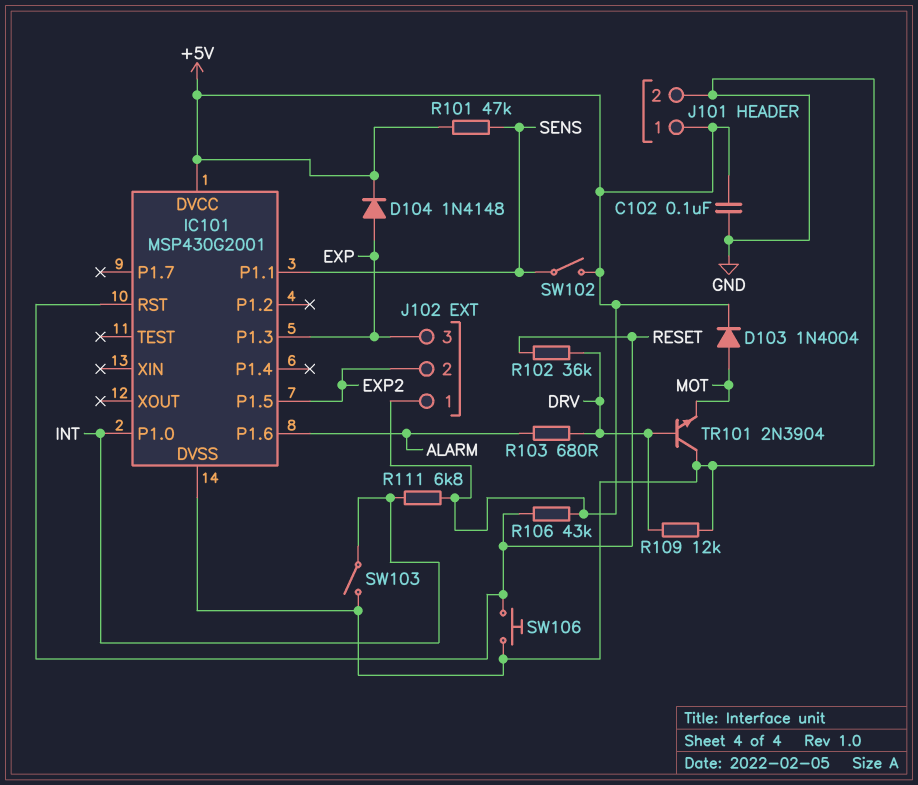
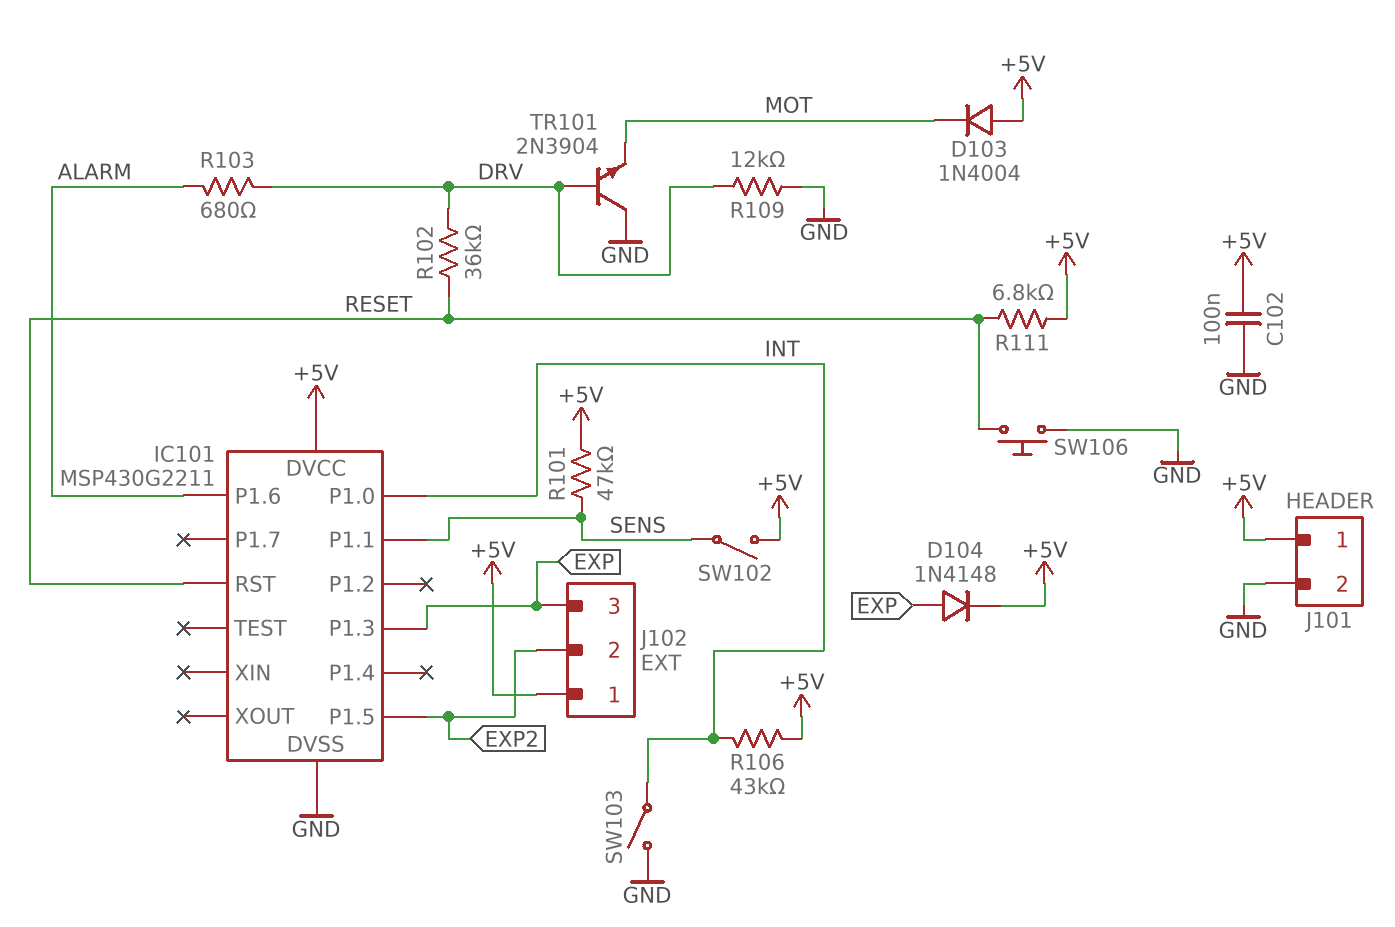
D103: diode 1N4004 (A MOT, K +5V) -> diode 1N4004 (A +5V, K MOT)
IC101: MSP430G2001 -> MSP430G2211
R106: 43k (+5V, RESET) -> 43k (+5V, INT)
R111: 6.8k (+5V, INT) -> 6.8k (+5V, RESET)

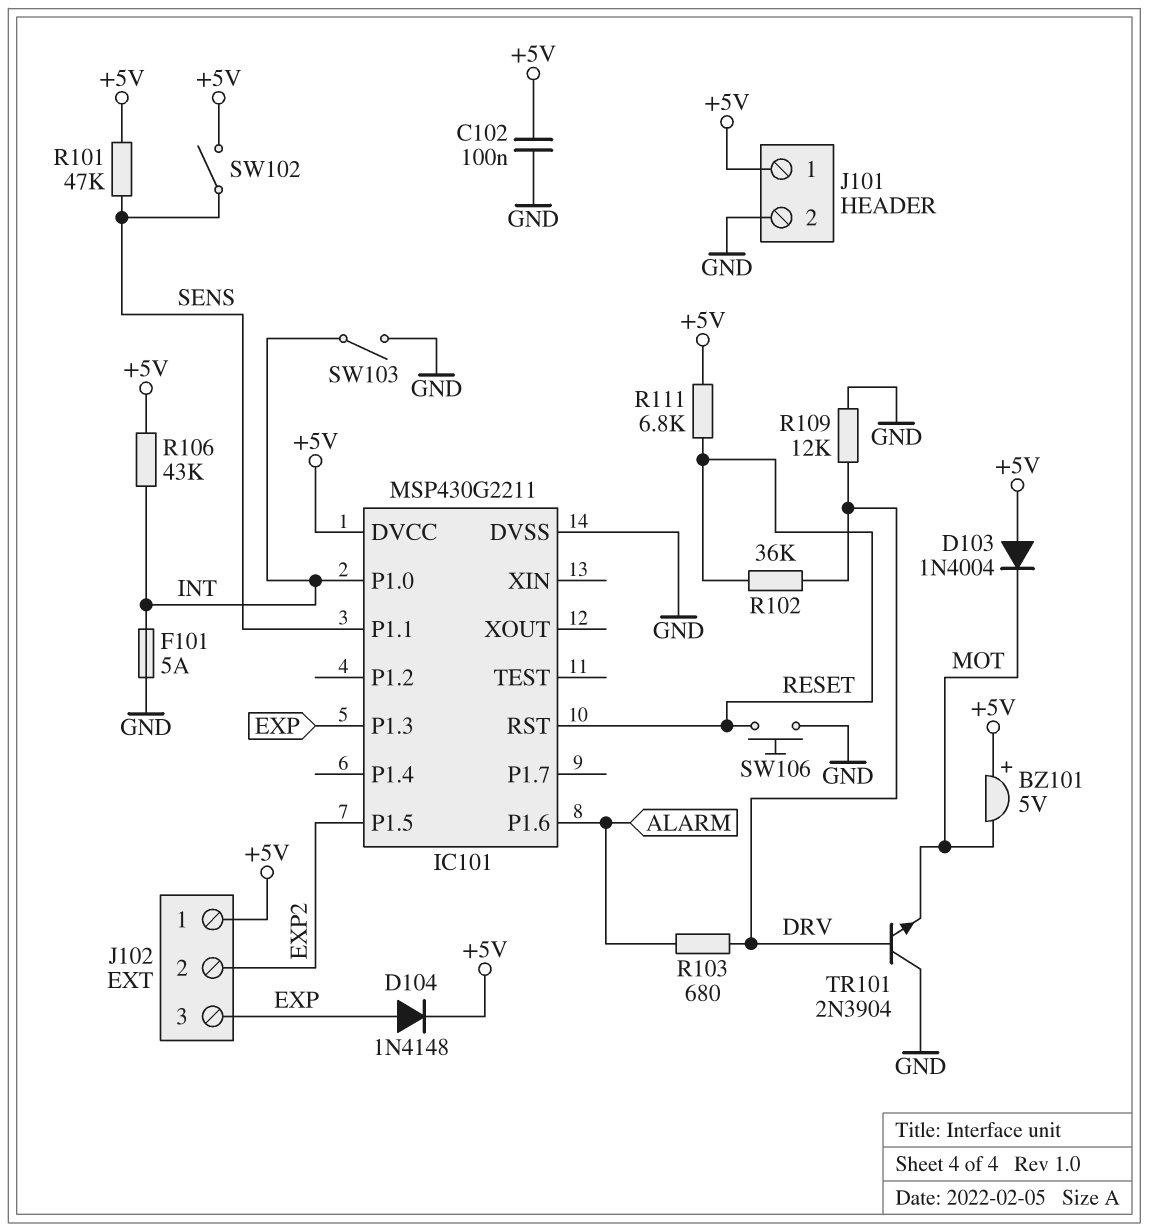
BZ101: none -> buzzer 5V (plus +5V, minus MOT)
F101: none -> 5A (GND, INT)

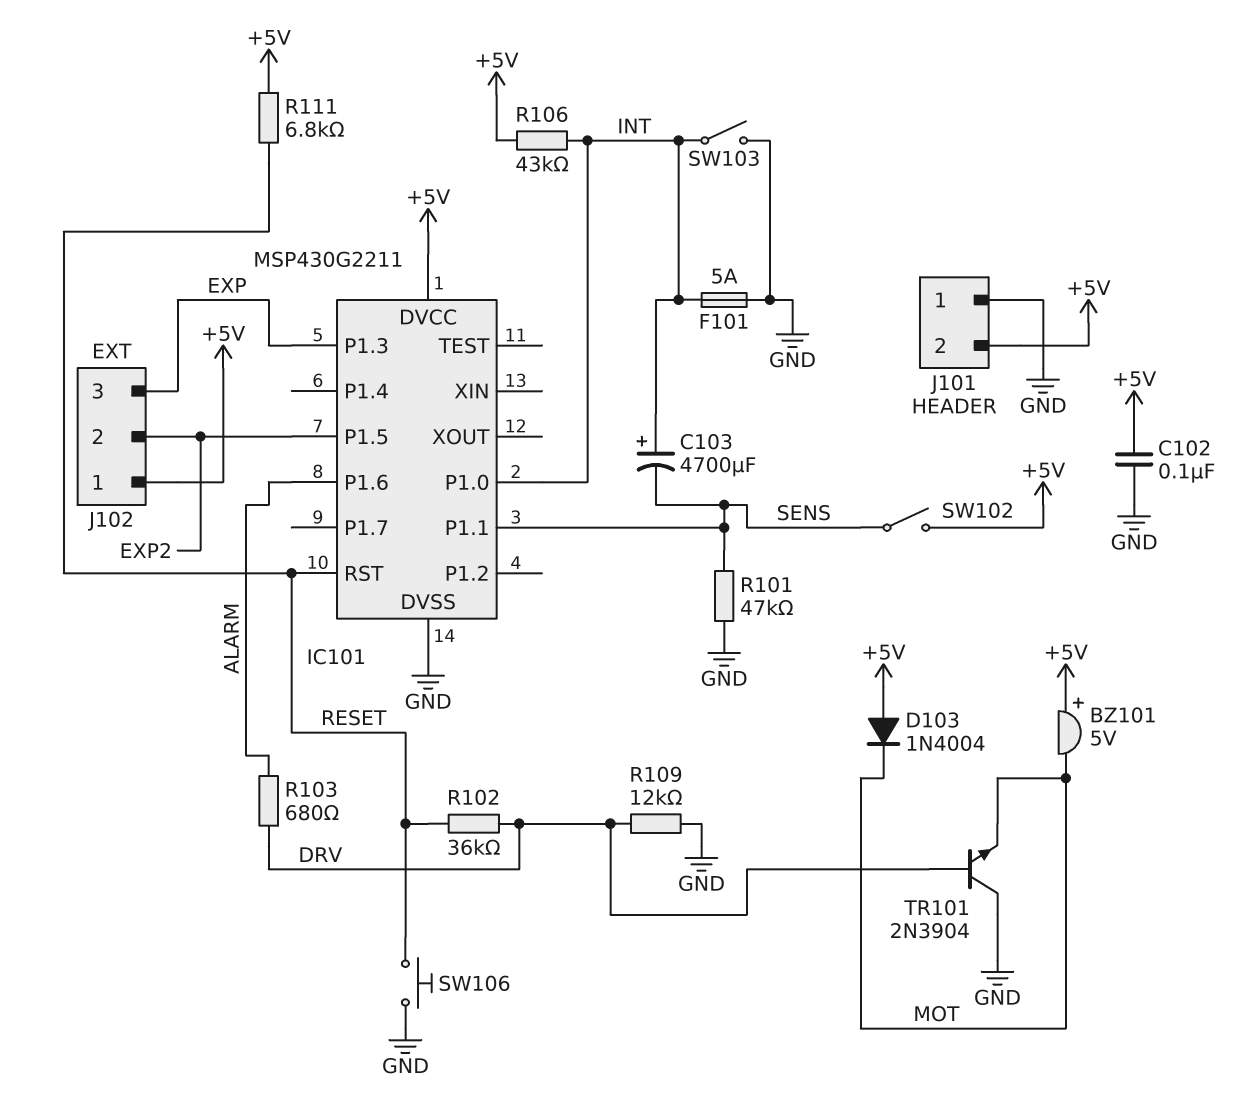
C103: none -> 4700uF (plus INT, minus SENS)
D104: diode 1N4148 (A EXP, K +5V) -> none
J101 pin 1: +5V -> GND
J101 pin 2: GND -> +5V
R101: 47k (+5V, SENS) -> 47k (GND, SENS)

